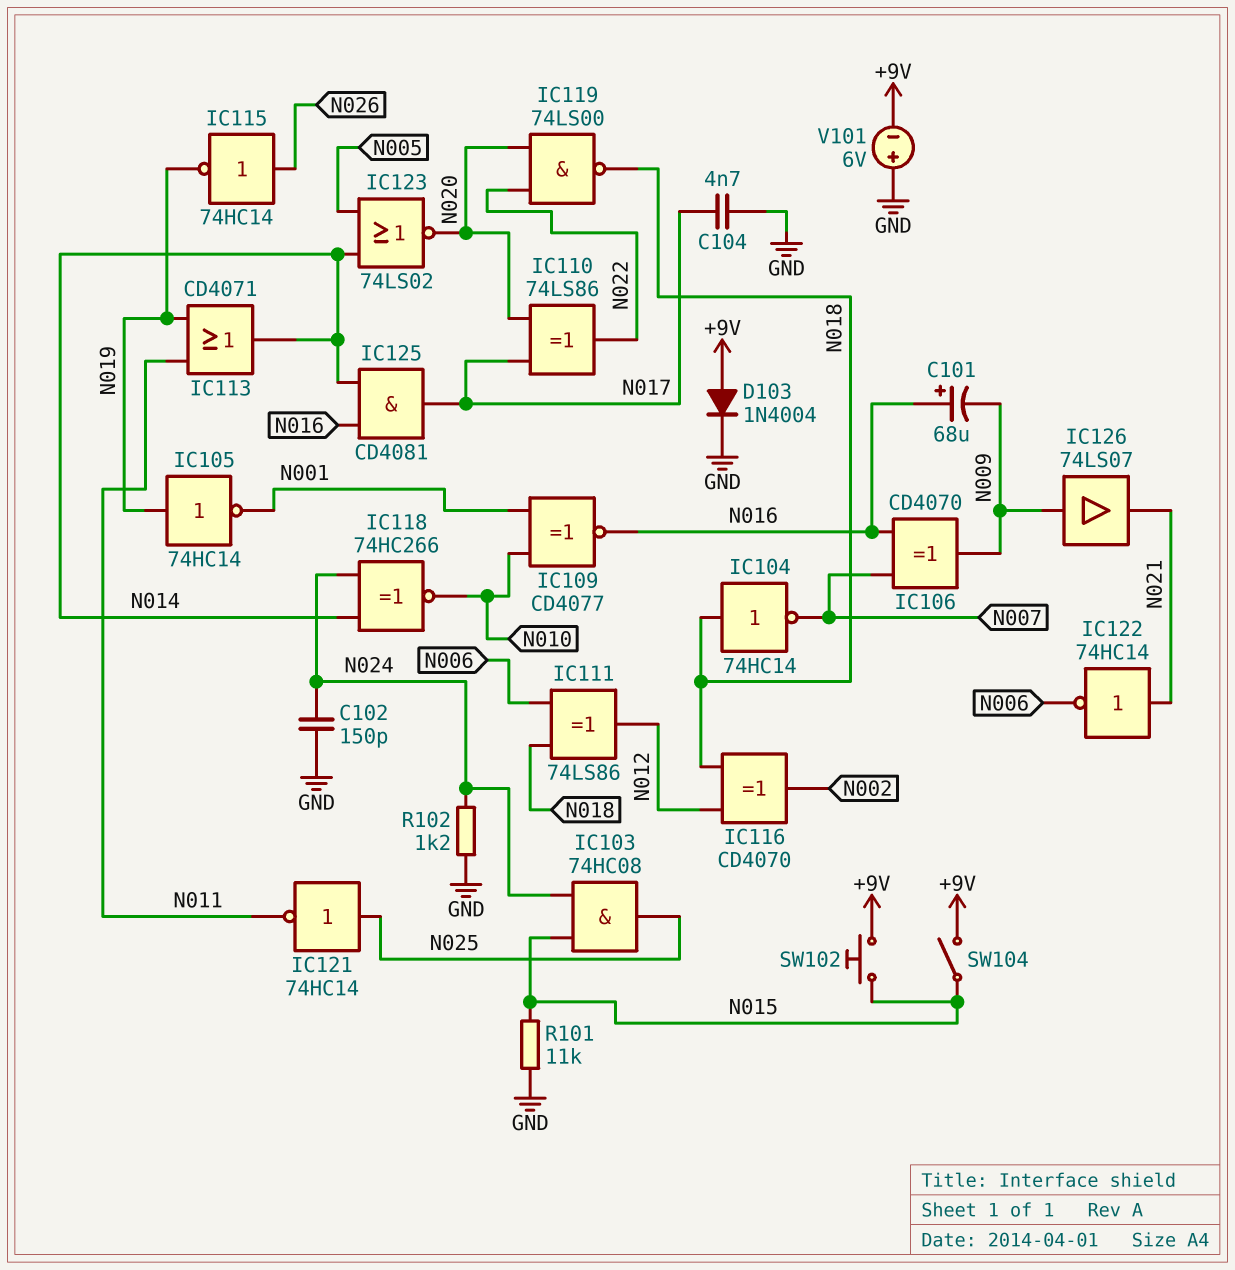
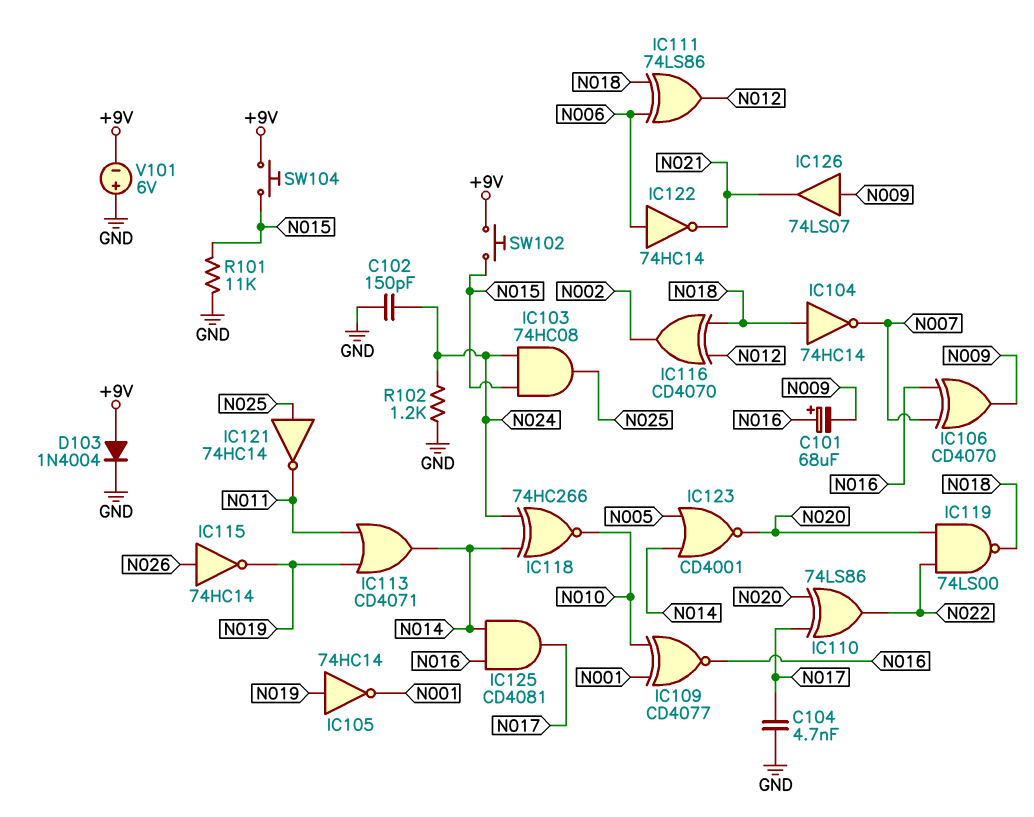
IC122: NOT 74HC14 (in N021, out N006) -> NOT 74HC14 (in N006, out N021)
IC123: NOR 74LS02 (in N005, in N014, out N020) -> NOR CD4001 (in N005, in N014, out N020)
SW104: switch (+9V, N015) -> button (+9V, N015)

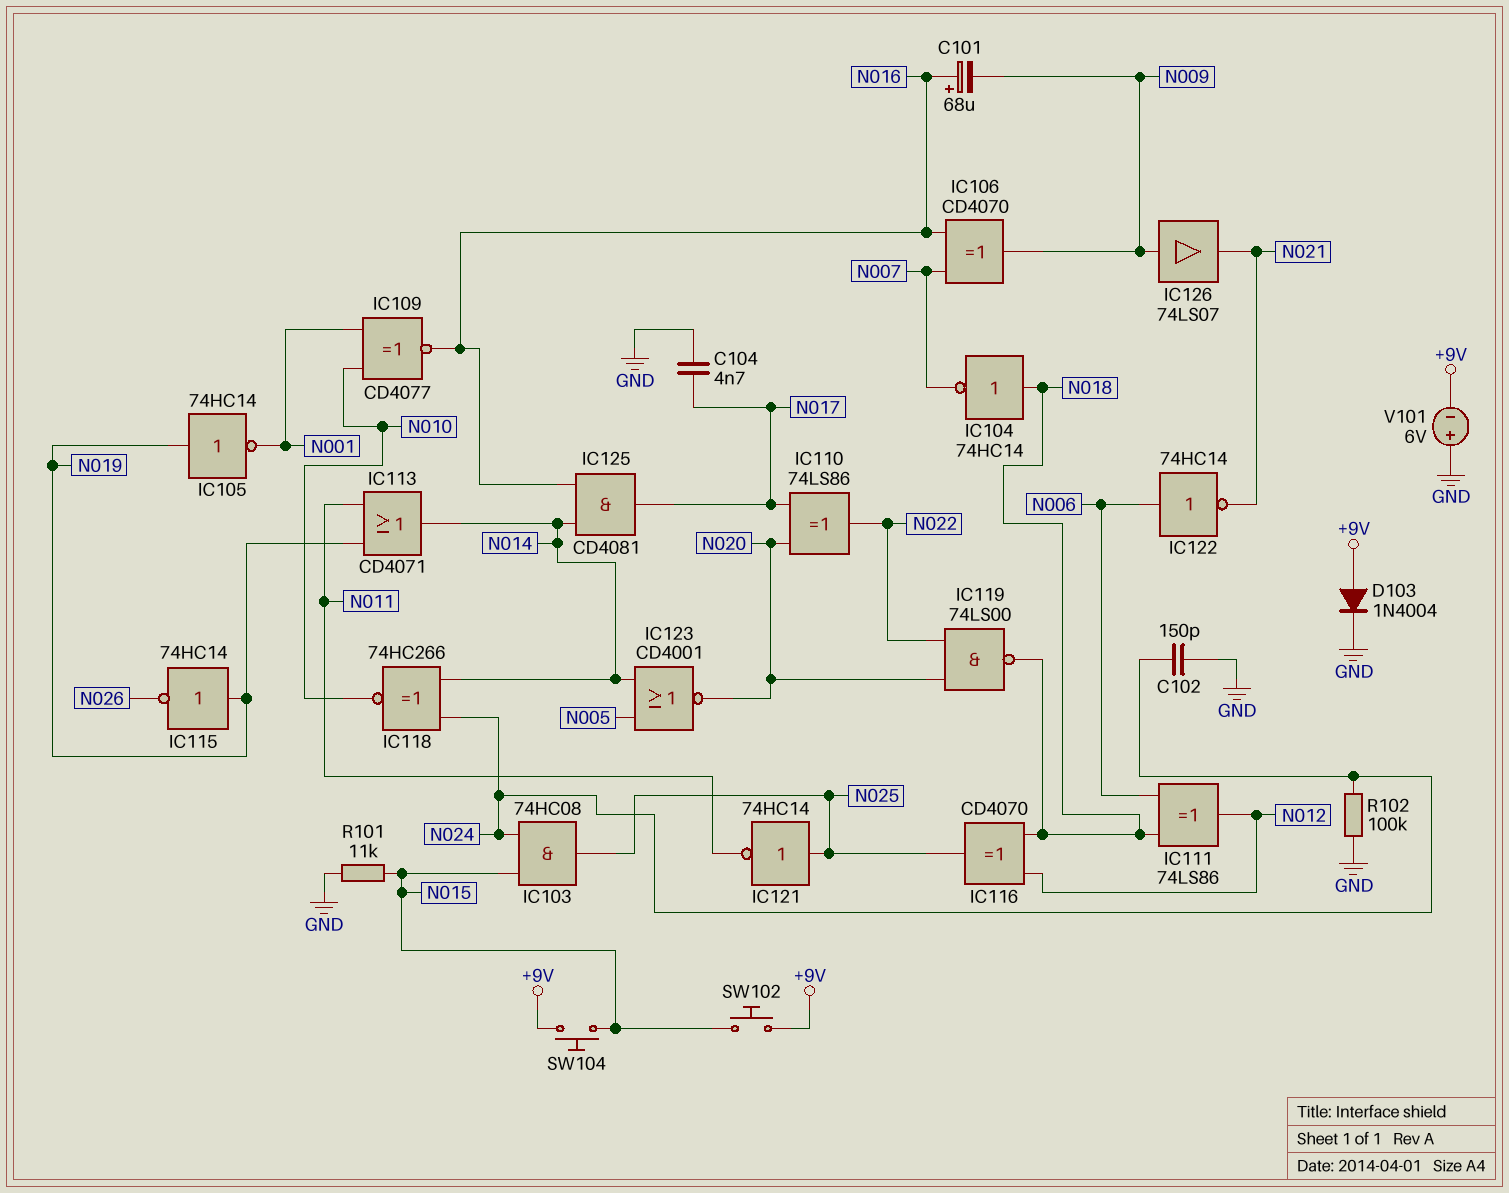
IC115: NOT 74HC14 (in N026, out N019) -> NOT 74HC14 (in N019, out N026)
IC116: XOR CD4070 (in N012, in N018, out N002) -> XOR CD4070 (in N012, in N018, out N025)
R102: 1.2k (GND, N024) -> 100k (GND, N024)

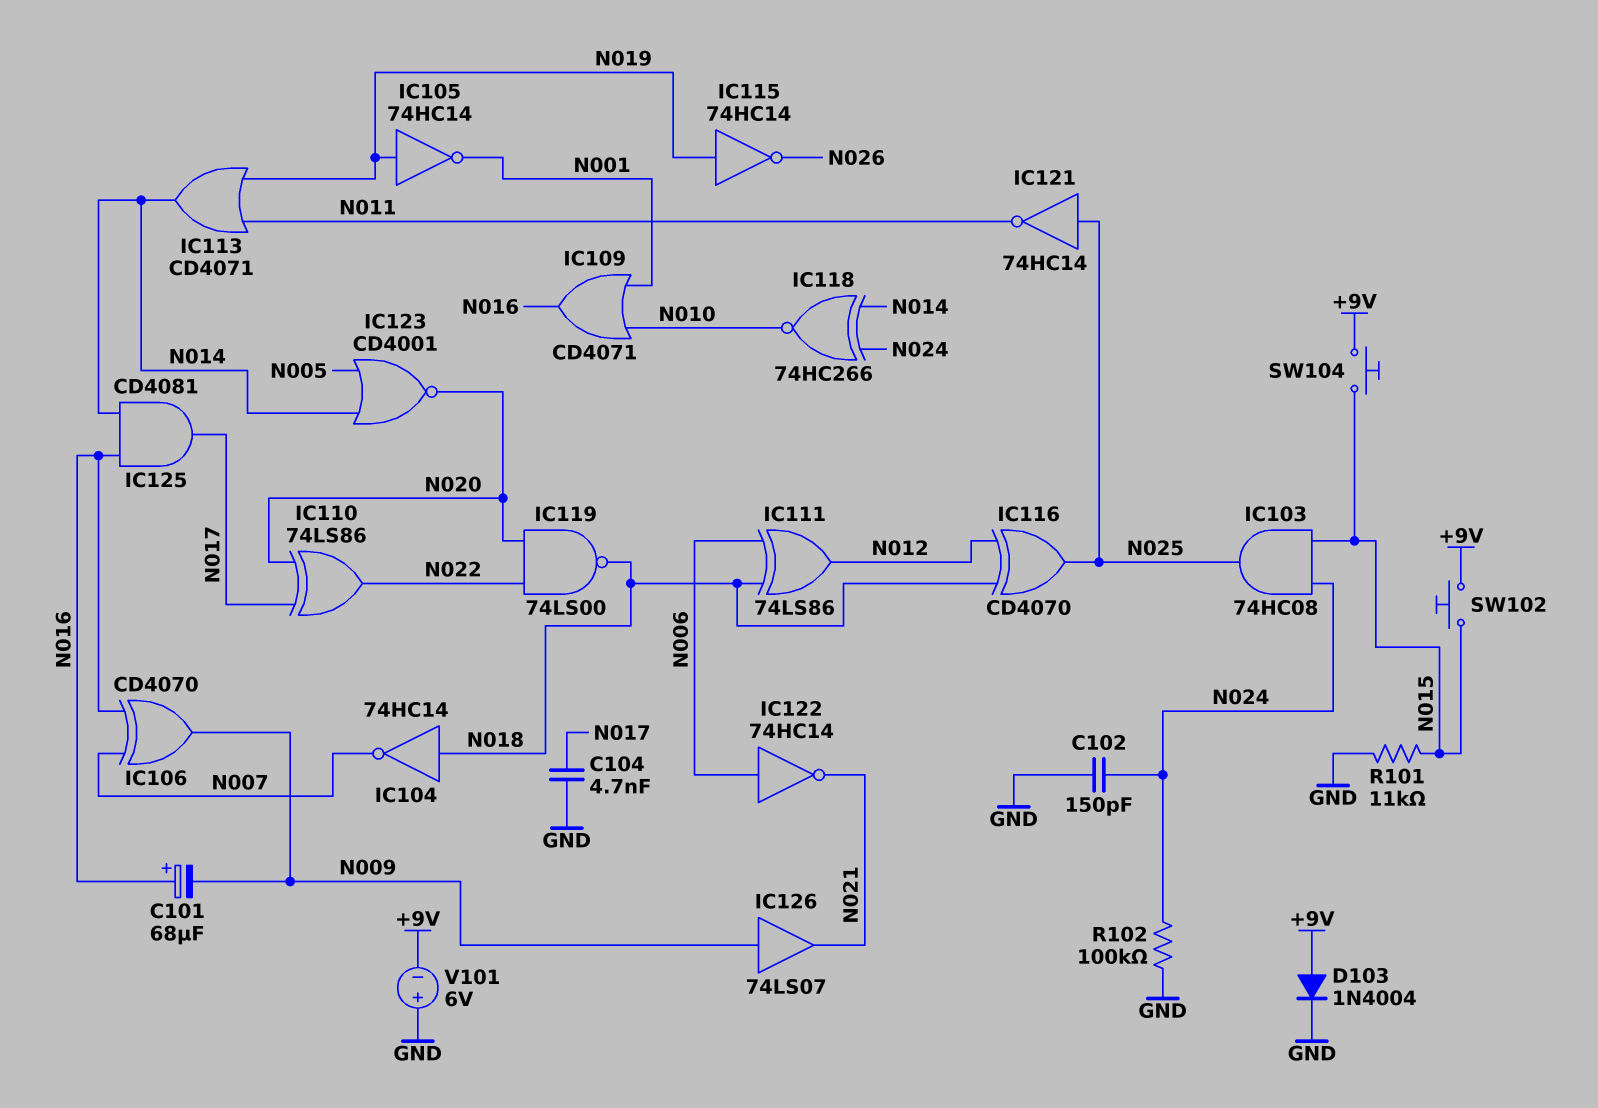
IC109: XNOR CD4077 (in N001, in N010, out N016) -> OR CD4071 (in N001, in N010, out N016)

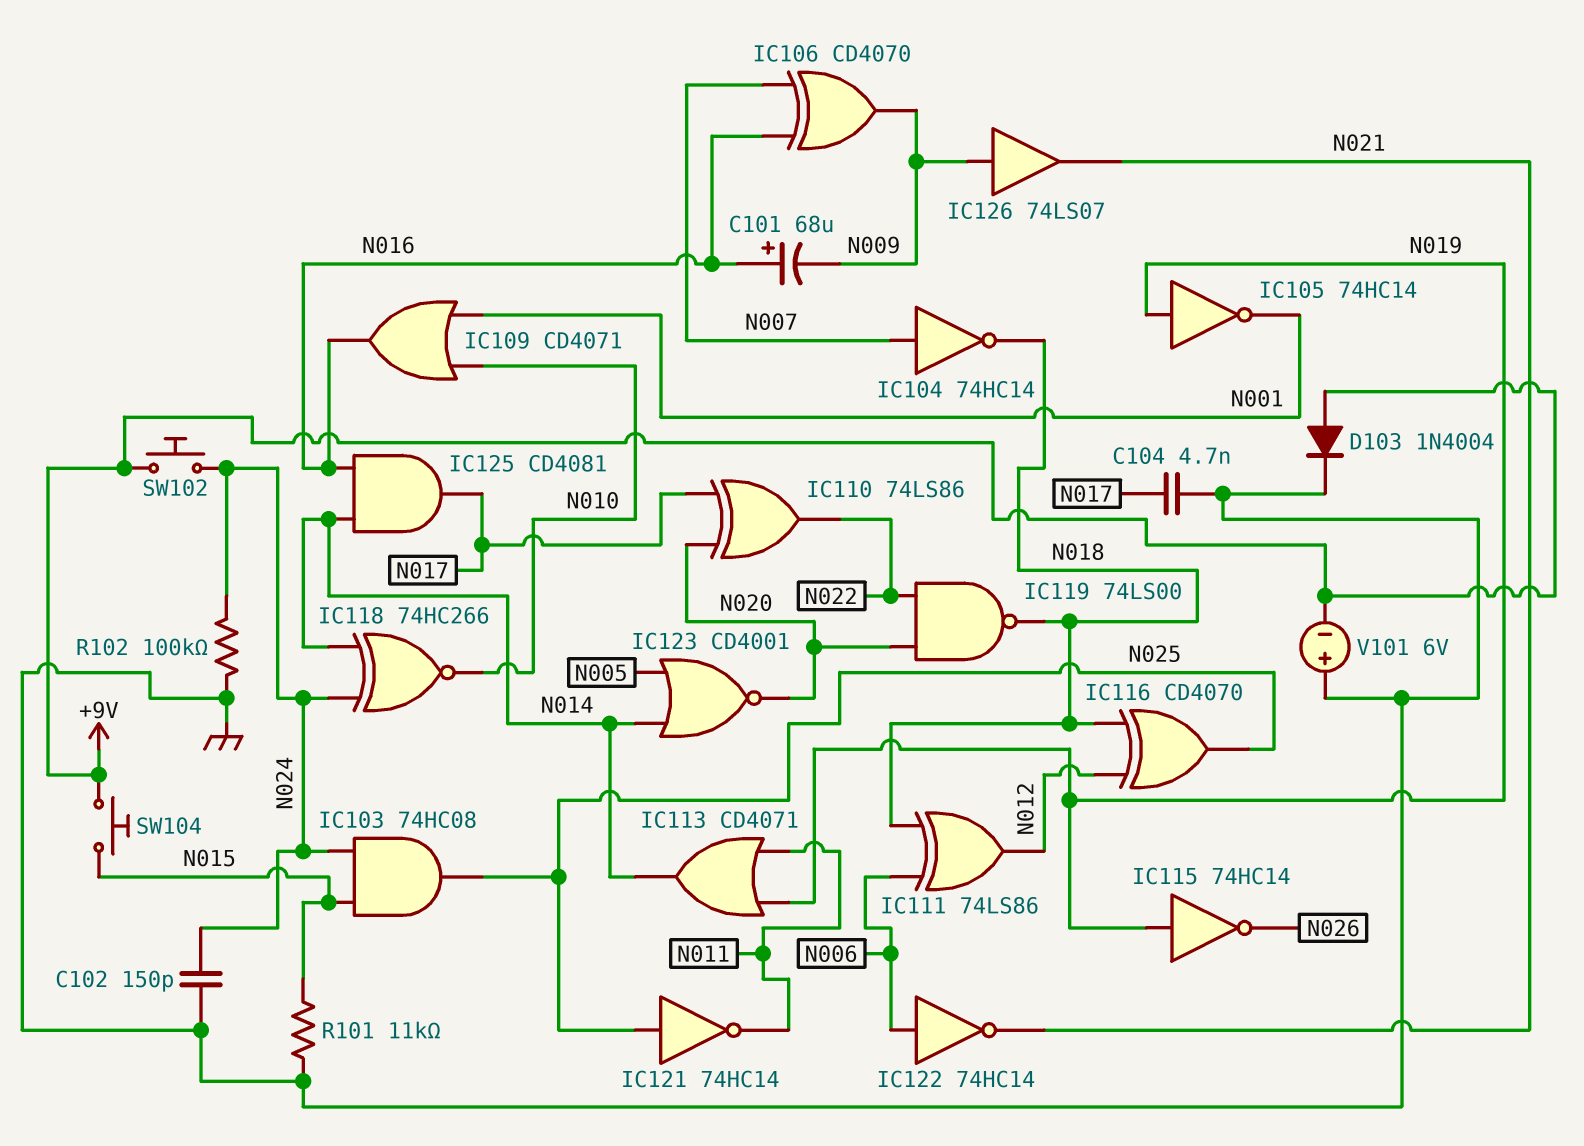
IC104: NOT 74HC14 (in N018, out N007) -> NOT 74HC14 (in N007, out N018)
SW102: button (+9V, N015) -> button (+9V, N024)

